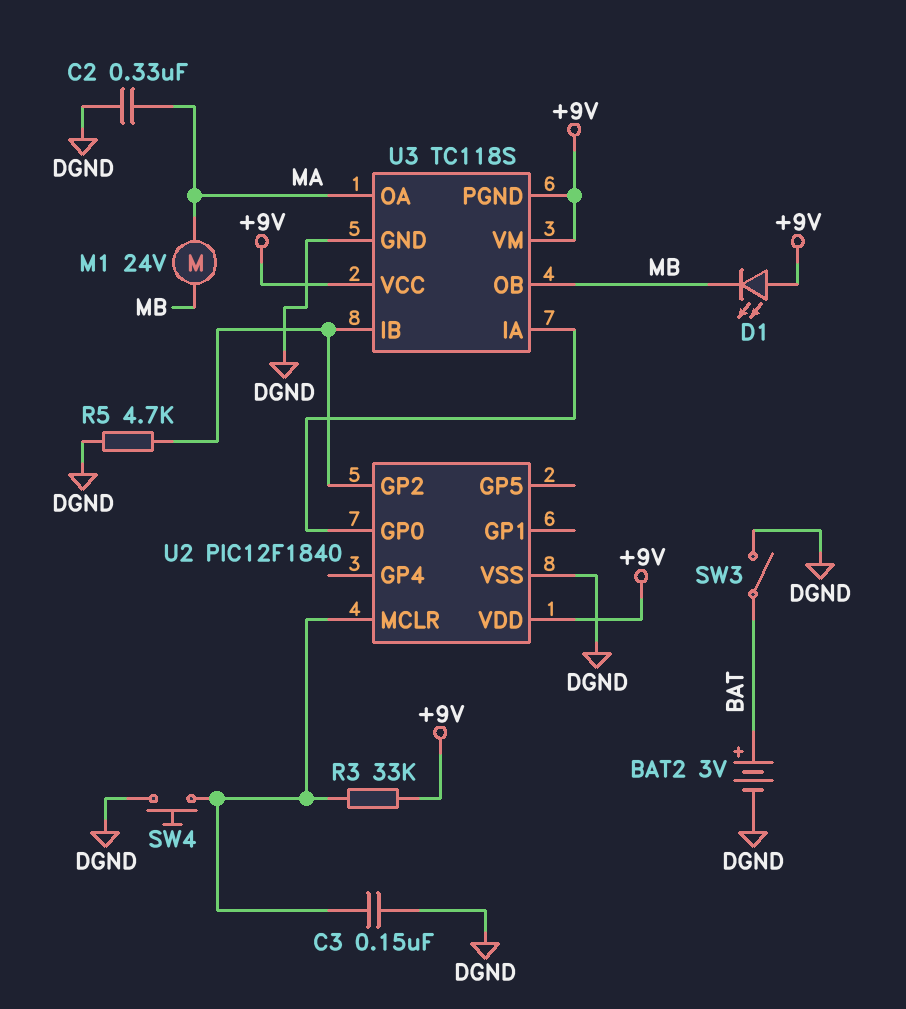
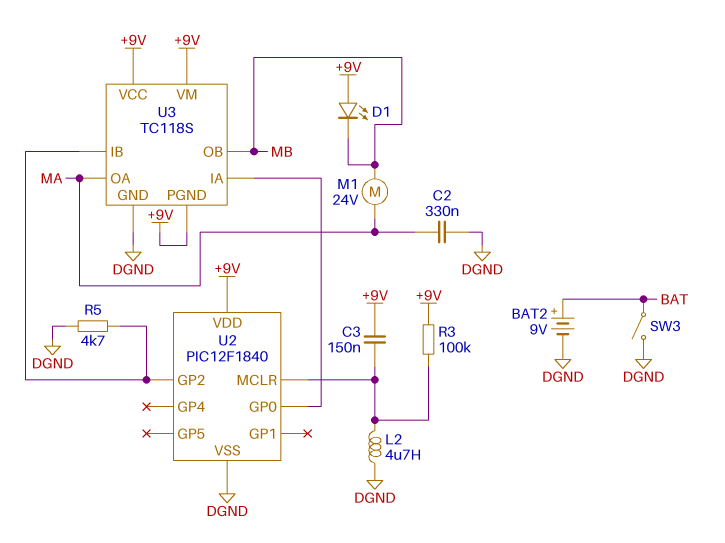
BAT2: 3V (plus BAT, minus DGND) -> 9V (plus BAT, minus DGND)
C3: 150nF (DGND, U2/MCLR) -> 150nF (+9V, U2/MCLR)
L2: none -> 4.7uH (DGND, U2/MCLR)
R3: 33k (+9V, U2/MCLR) -> 100k (+9V, U2/MCLR)
SW4: button (DGND, U2/MCLR) -> none

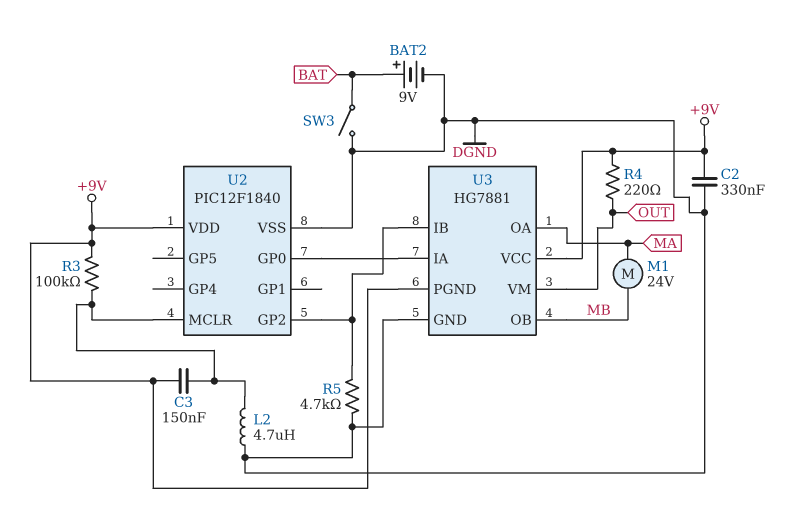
C2: 330nF (DGND, MA) -> 330nF (+9V, DGND)
D1: LED (A +9V, K MB) -> none
R4: none -> 220 (+9V, OUT)
U3: TC118S -> HG7881
U3 pin VM: +9V -> OUT

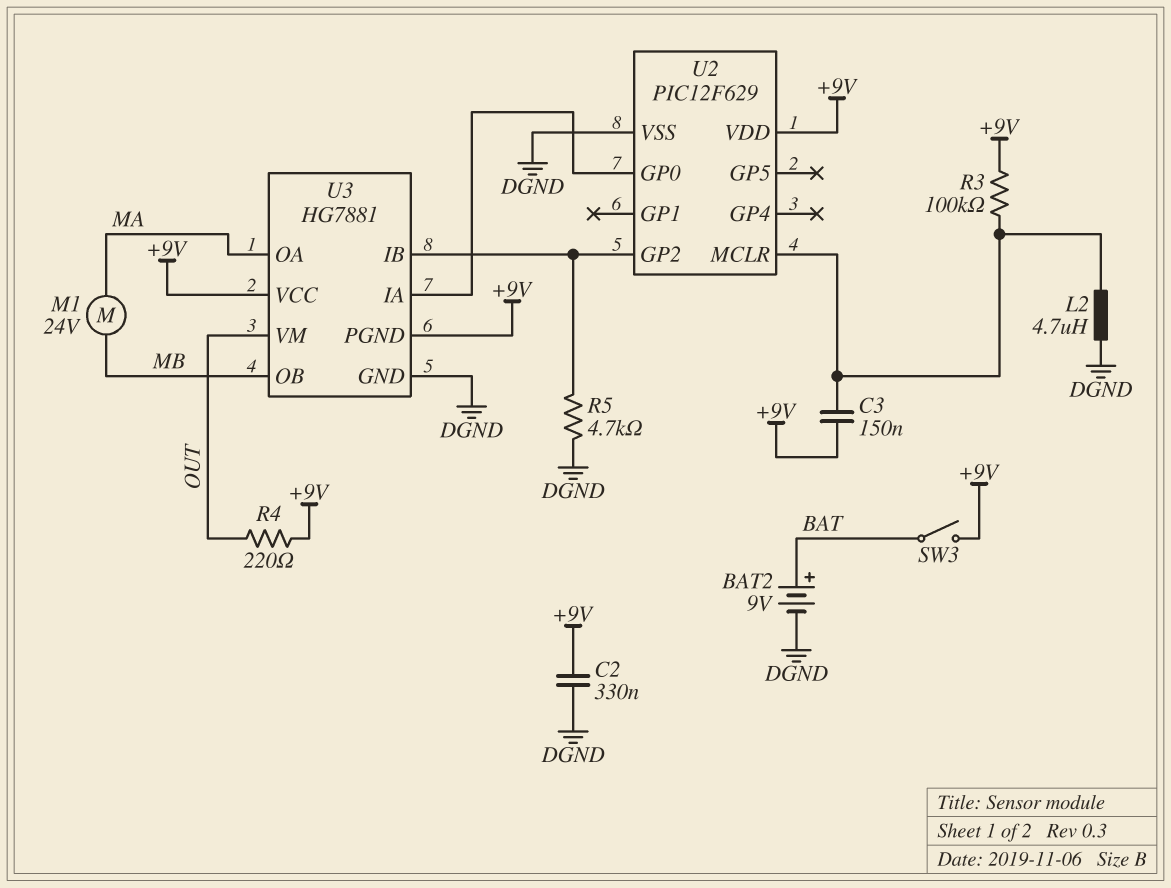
SW3: switch (BAT, DGND) -> switch (+9V, BAT)
U2: PIC12F1840 -> PIC12F629

